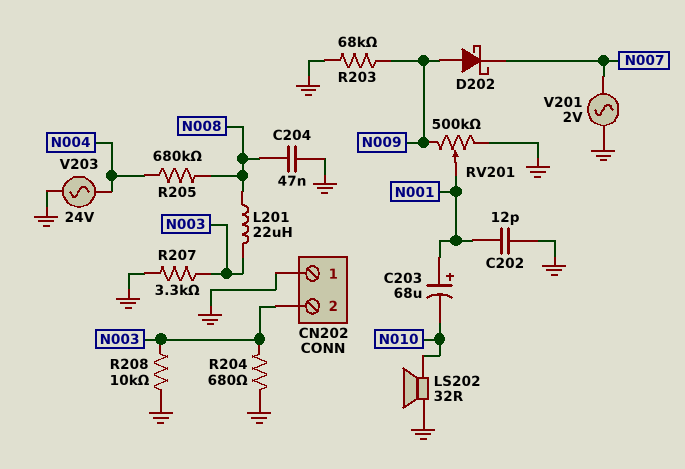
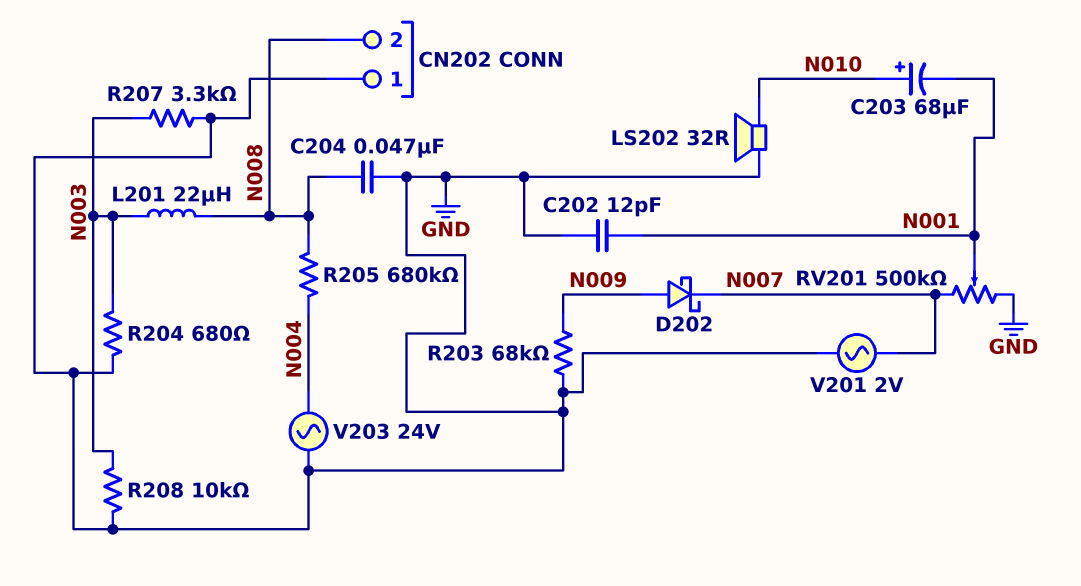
C203: 68uF (plus N001, minus N010) -> 68uF (plus N010, minus N001)
CN202 pin 2: N003 -> N008
RV201: 500k (GND, N009, wiper N001) -> 500k (GND, N007, wiper N001)

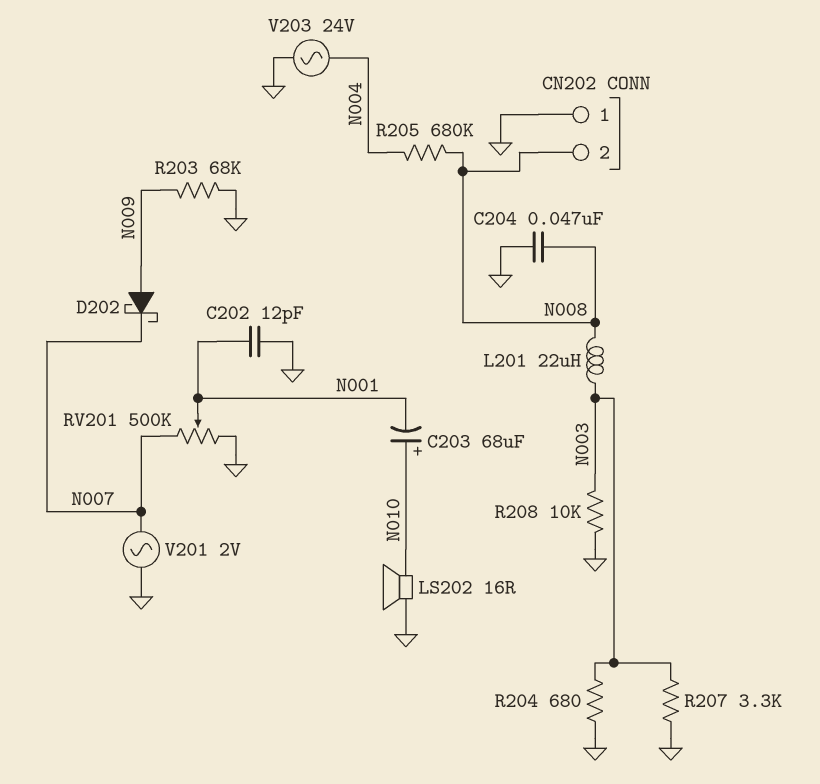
LS202: speaker 32R (GND, N010) -> speaker 16R (GND, N010)

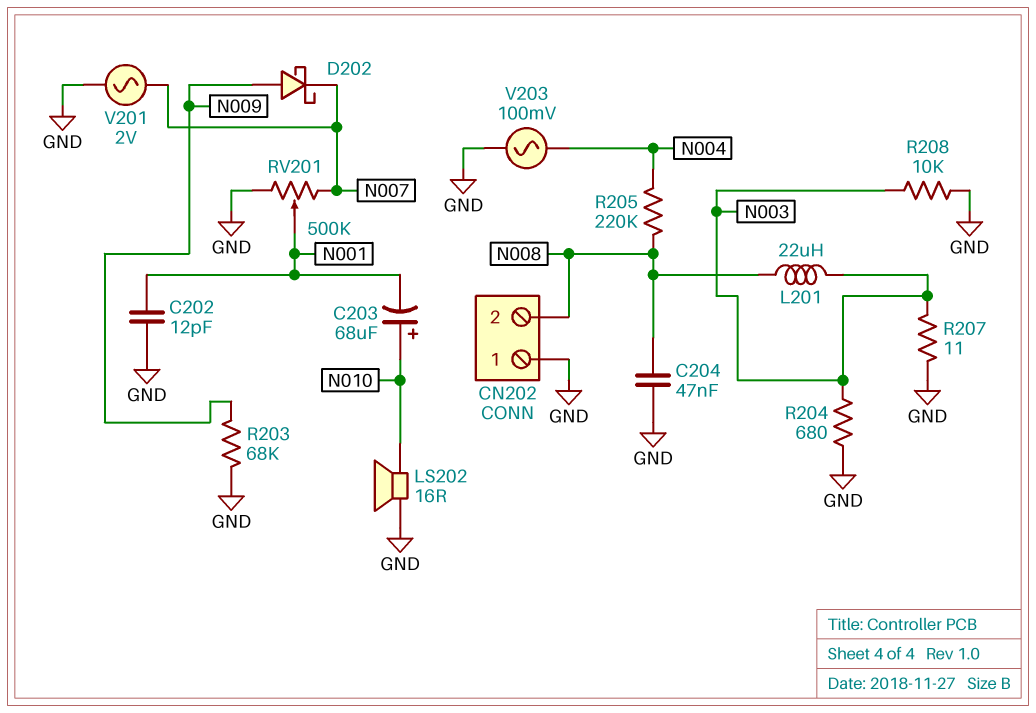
R205: 680k (N004, N008) -> 220k (N004, N008)
R207: 3.3k (GND, N003) -> 11 (GND, N003)
V203: AC 24V (GND, N004) -> AC 100mV (GND, N004)

